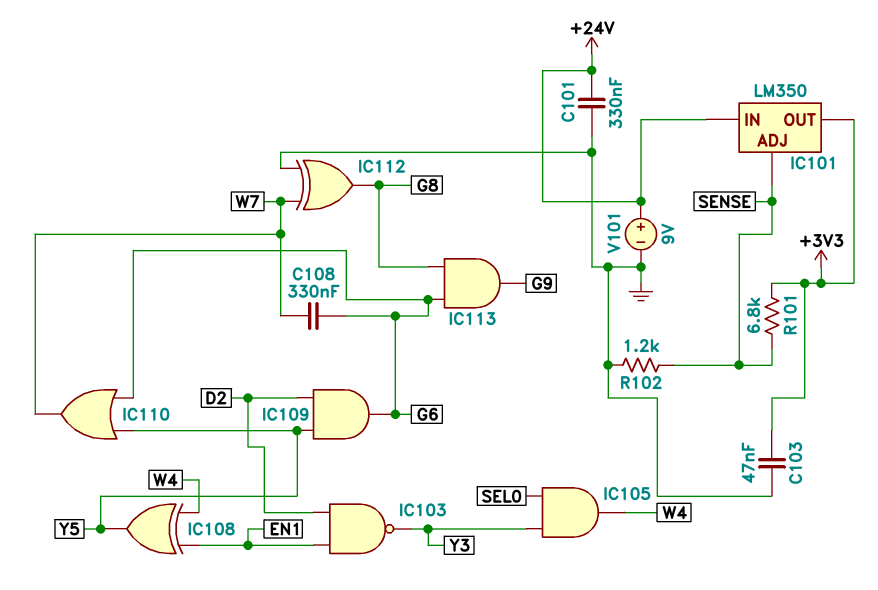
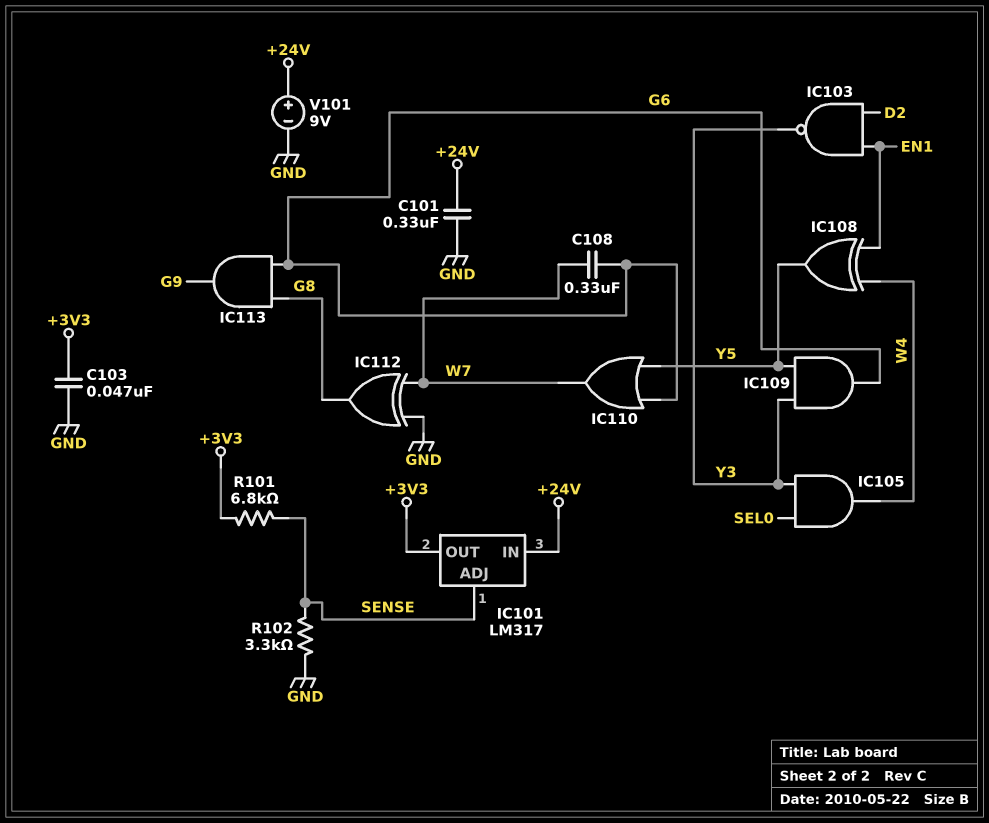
IC101: LM350 -> LM317
IC109: AND (in D2, in Y5, out G6) -> AND (in Y3, in Y5, out G6)
R102: 1.2k (GND, SENSE) -> 3.3k (GND, SENSE)

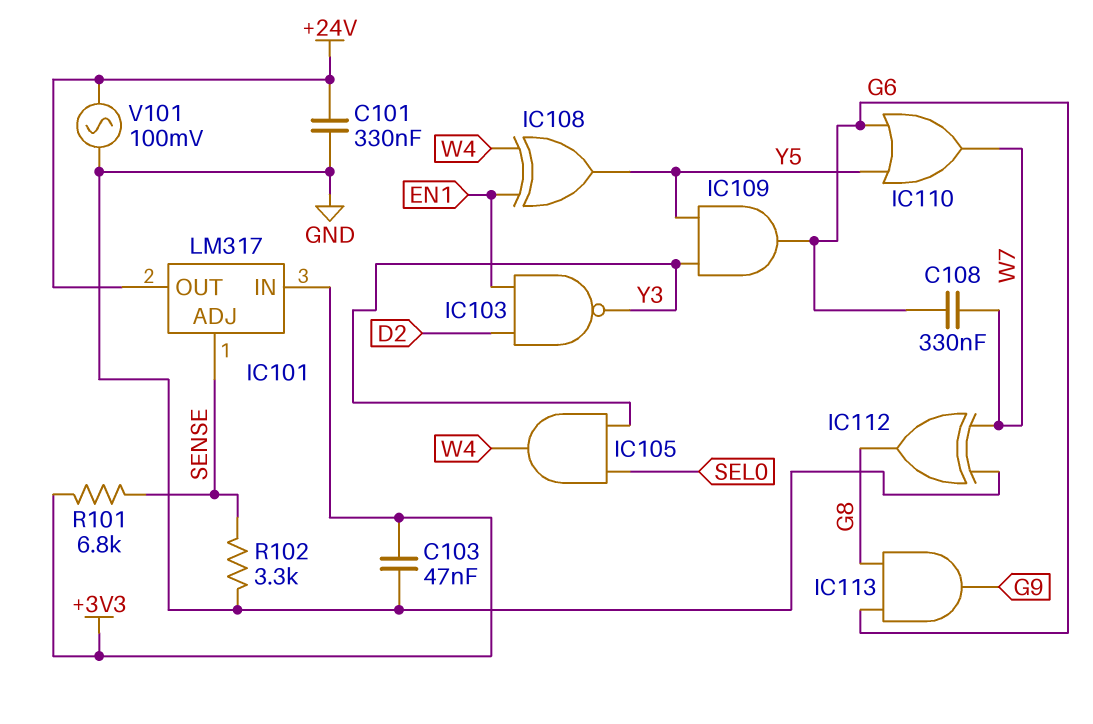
IC101 pin IN: +24V -> +3V3
IC101 pin OUT: +3V3 -> +24V
V101: 9V (plus +24V, minus GND) -> AC 100mV (+24V, GND)

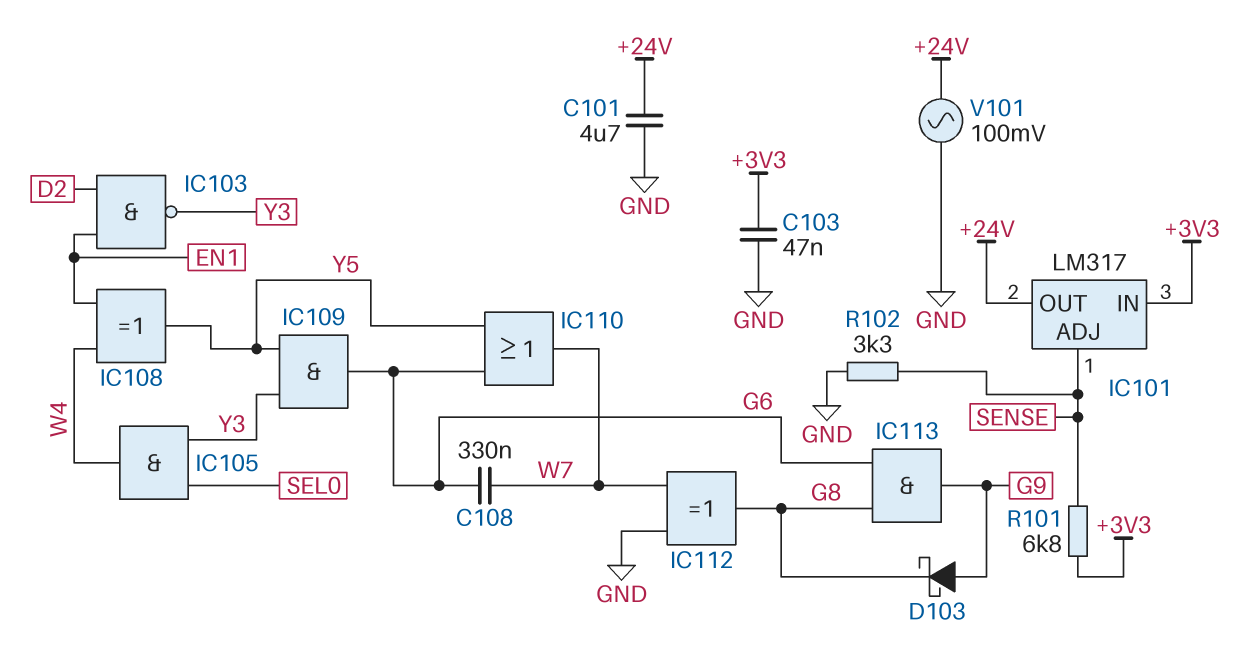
C101: 330nF (+24V, GND) -> 4.7uF (+24V, GND)
D103: none -> schottky (A G9, K G8)

